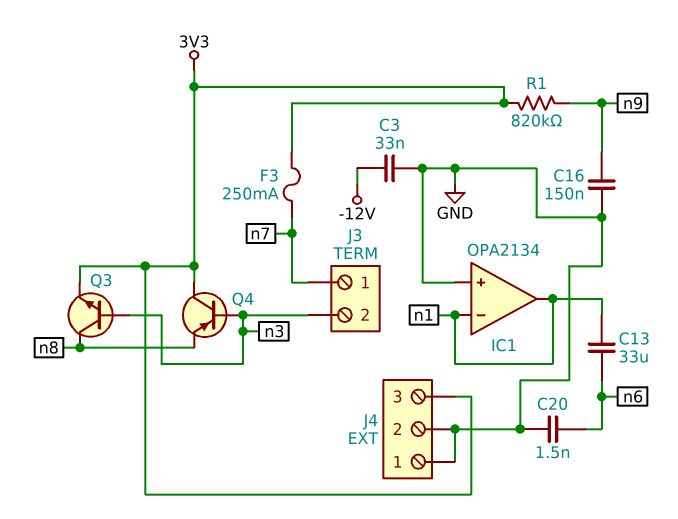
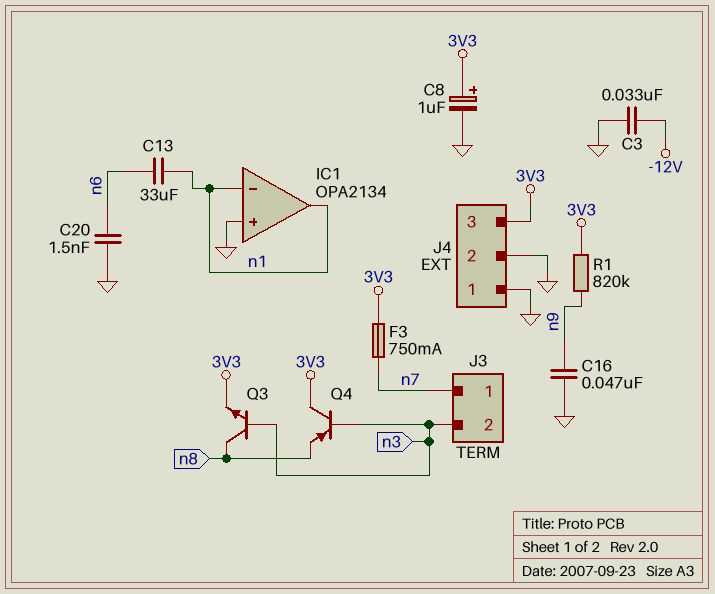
C8: none -> 1uF (plus 3V3, minus GND)
C16: 150nF (GND, n9) -> 47nF (GND, n9)
F3: 250mA (3V3, n7) -> 750mA (3V3, n7)

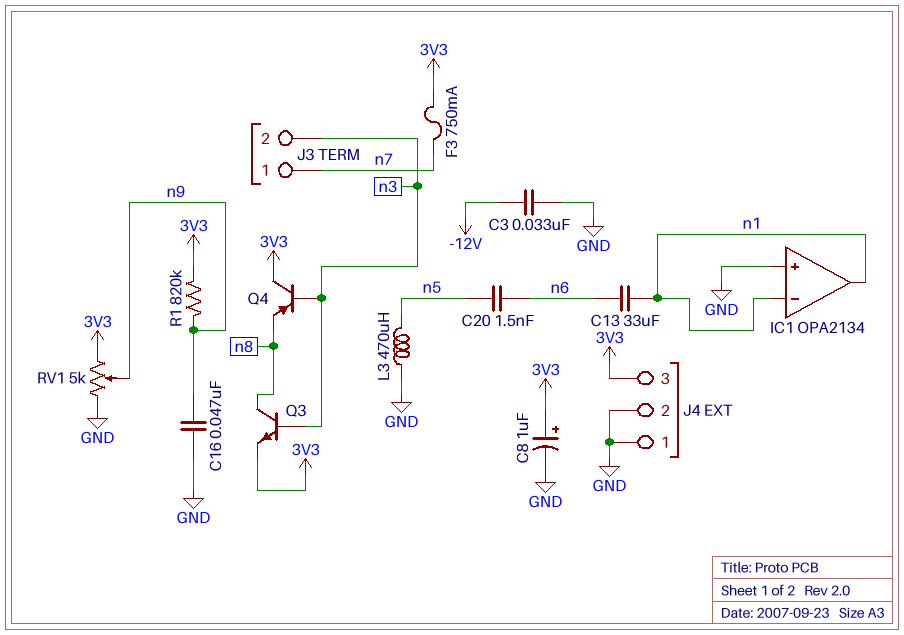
C20: 1.5nF (GND, n6) -> 1.5nF (n5, n6)
L3: none -> 470uH (GND, n5)
RV1: none -> 5k (3V3, GND, wiper n9)

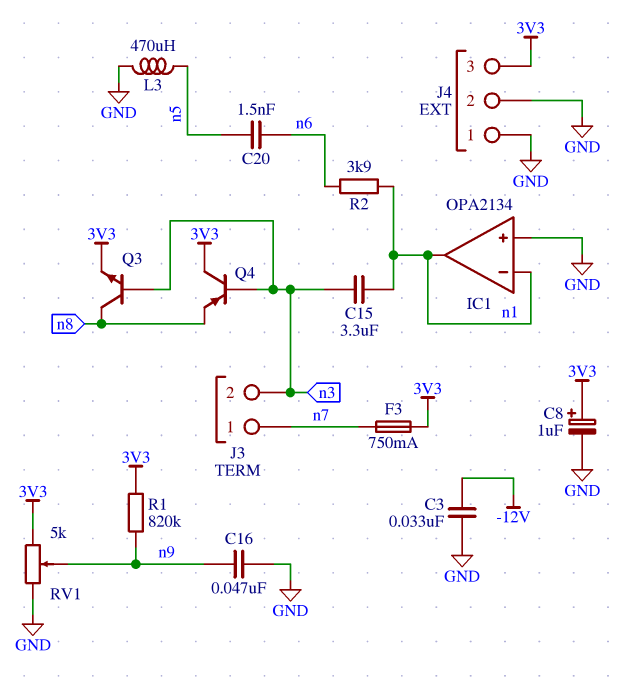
C13: 33uF (n1, n6) -> none
C15: none -> 3.3uF (n1, n3)
R2: none -> 3.9k (n1, n6)

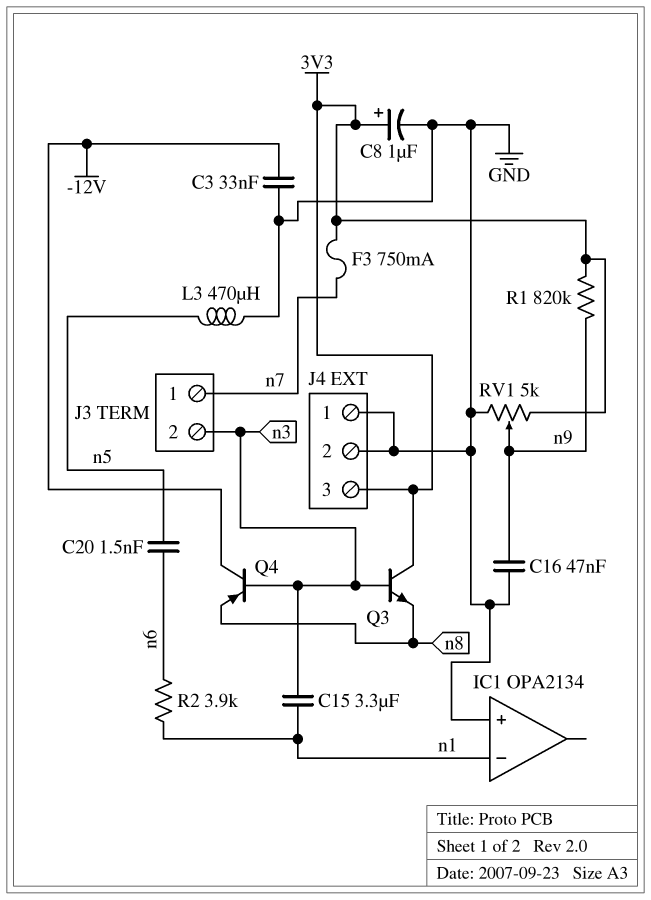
IC1 pin out: n1 -> none
Q3: NPN (B n3, C n8, E 3V3) -> NPN (B n3, C 3V3, E n8)
Q4: PNP (B n3, C 3V3, E n8) -> PNP (B n3, C -12V, E n8)

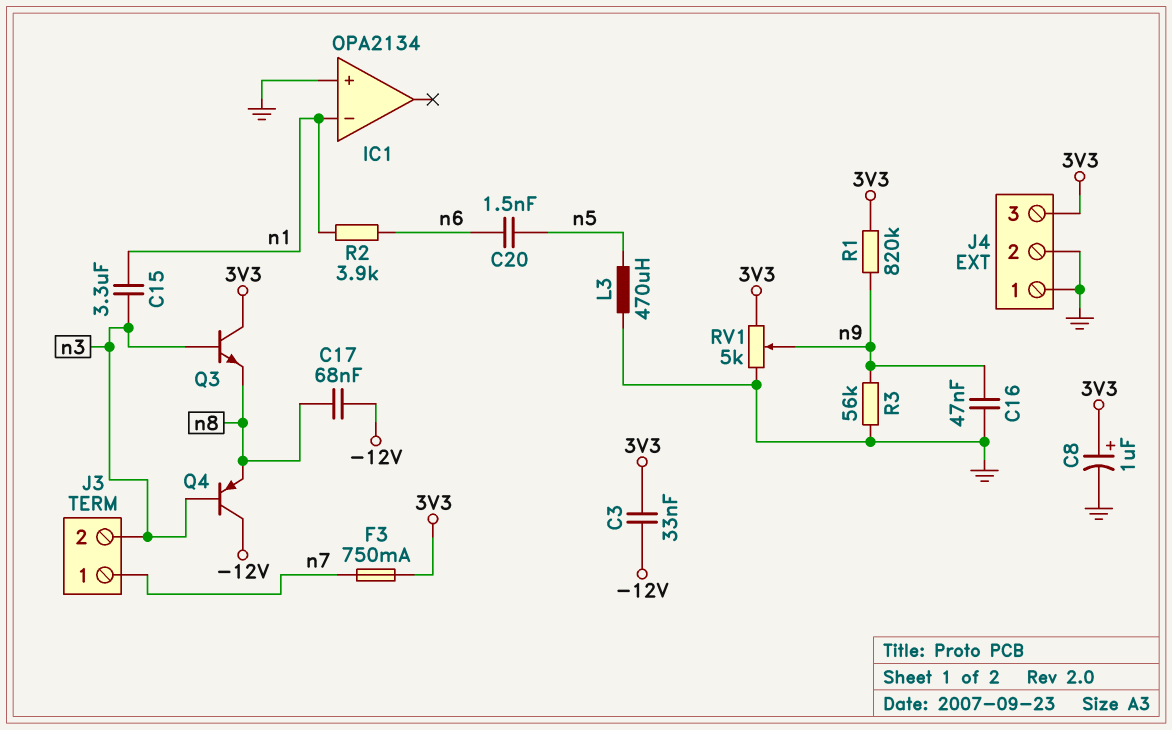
C3: 33nF (-12V, GND) -> 33nF (-12V, 3V3)
C17: none -> 68nF (-12V, n8)
R3: none -> 56k (GND, n9)

